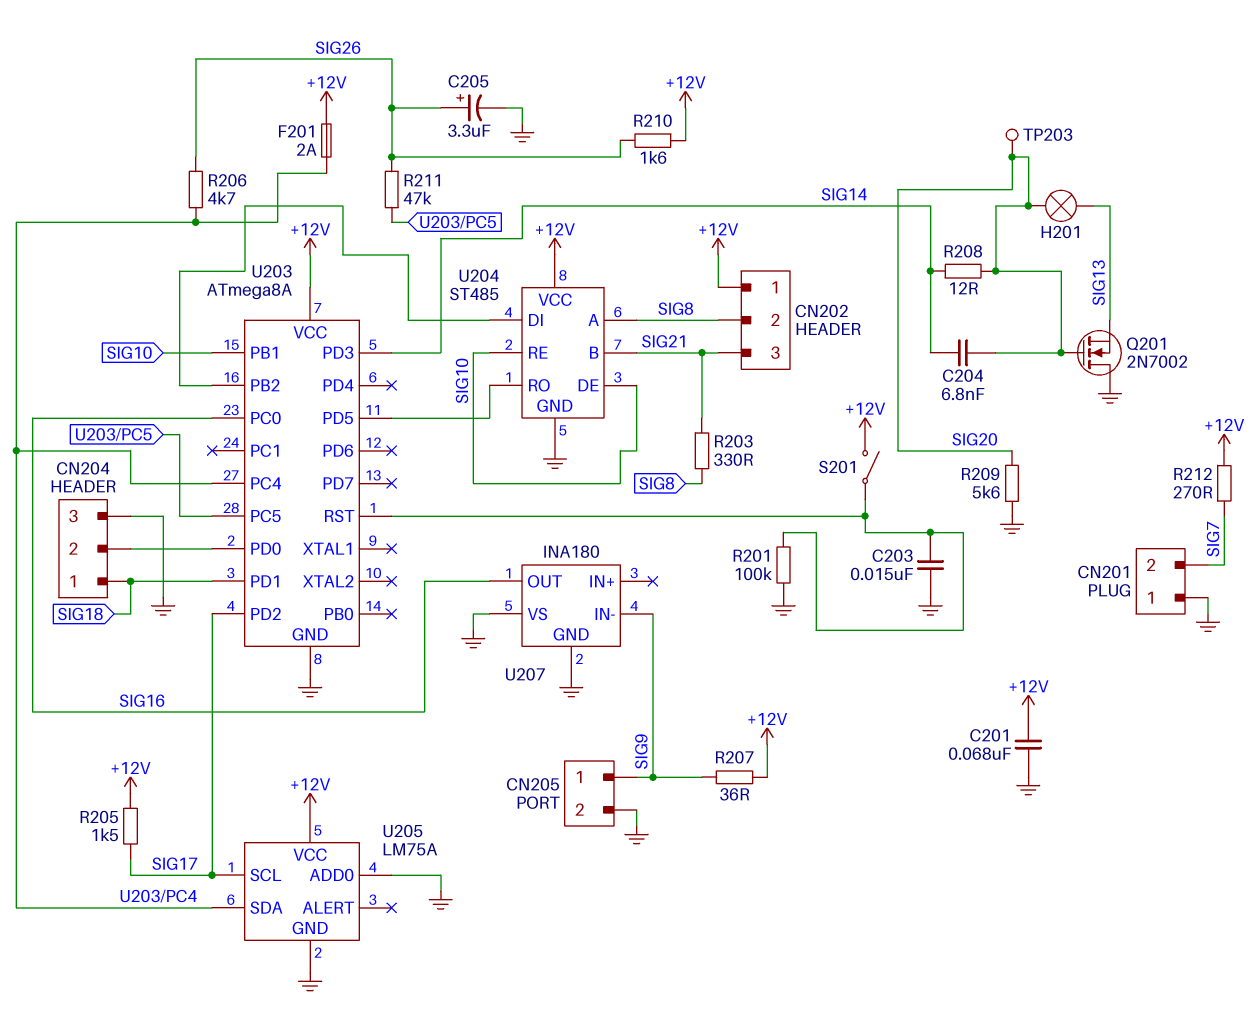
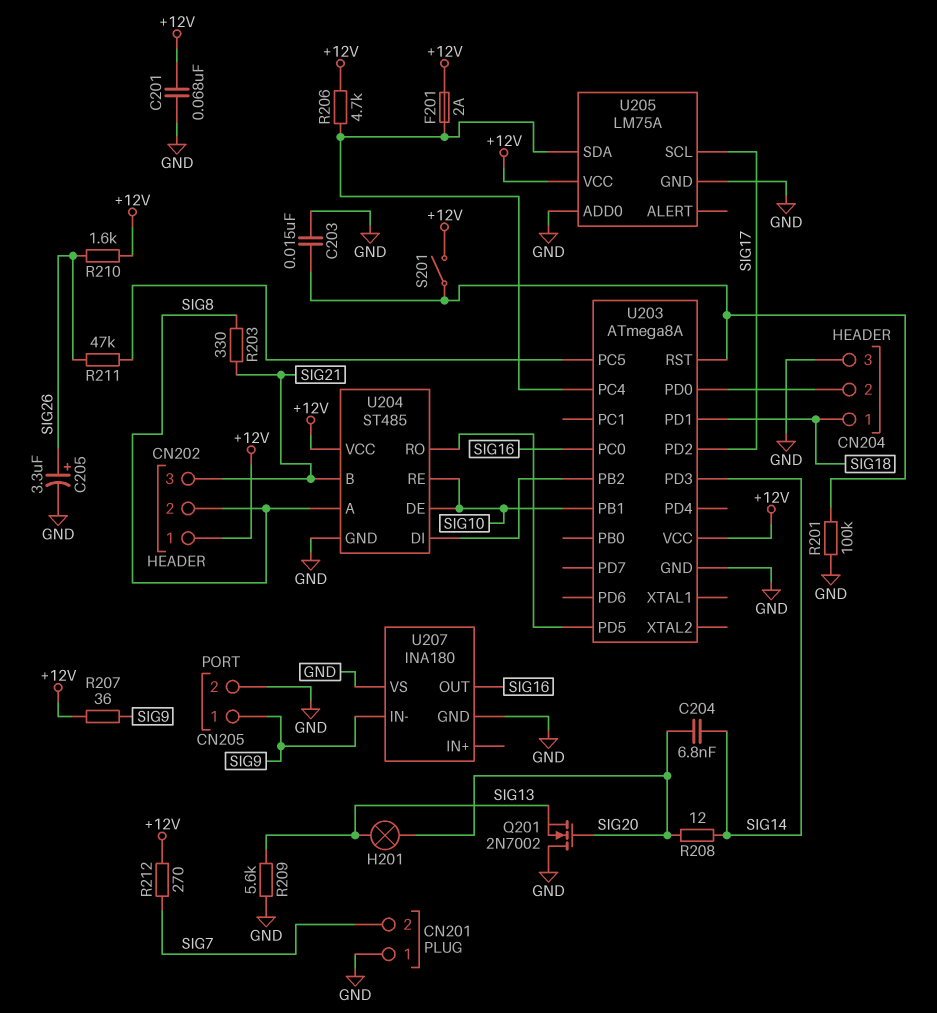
R205: 1.5k (+12V, SIG17) -> none
R206: 4.7k (SIG26, U203/PC4) -> 4.7k (+12V, U203/PC4)
R209: 5.6k (GND, SIG20) -> 5.6k (GND, SIG13)
TP203: test point (SIG20) -> none

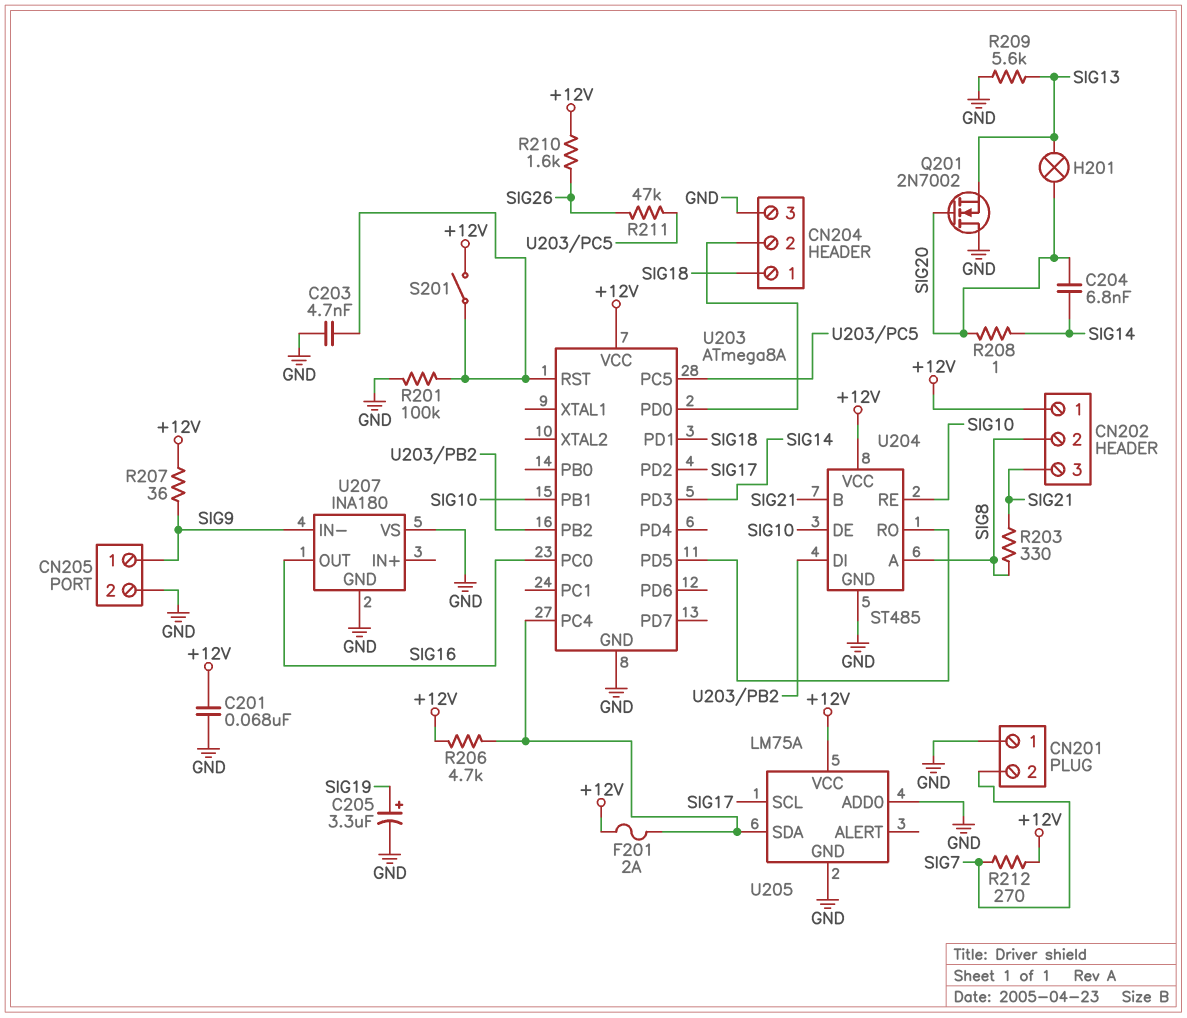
C203: 15nF (GND, U203/RST) -> 4.7nF (GND, U203/RST)
C205: 3.3uF (plus SIG26, minus GND) -> 3.3uF (plus SIG19, minus GND)
R208: 12 (SIG14, SIG20) -> 1 (SIG14, SIG20)

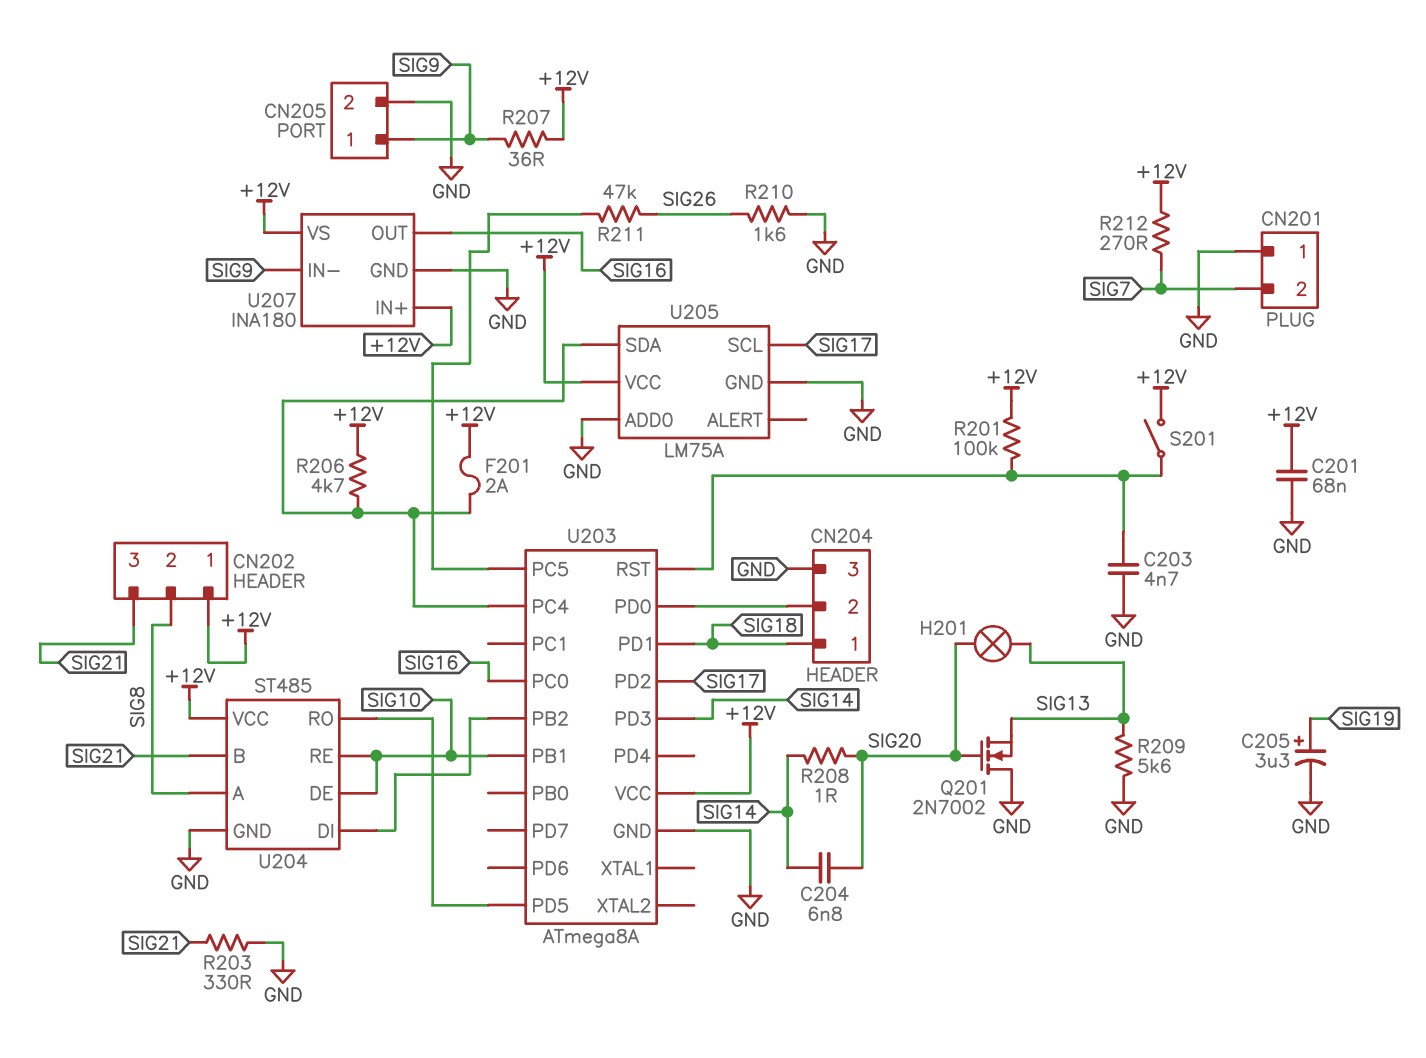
R201: 100k (GND, U203/RST) -> 100k (+12V, U203/RST)
R203: 330 (SIG8, SIG21) -> 330 (GND, SIG21)
R210: 1.6k (+12V, SIG26) -> 1.6k (GND, SIG26)
U207 pin IN+: none -> +12V
U207 pin VS: GND -> +12V

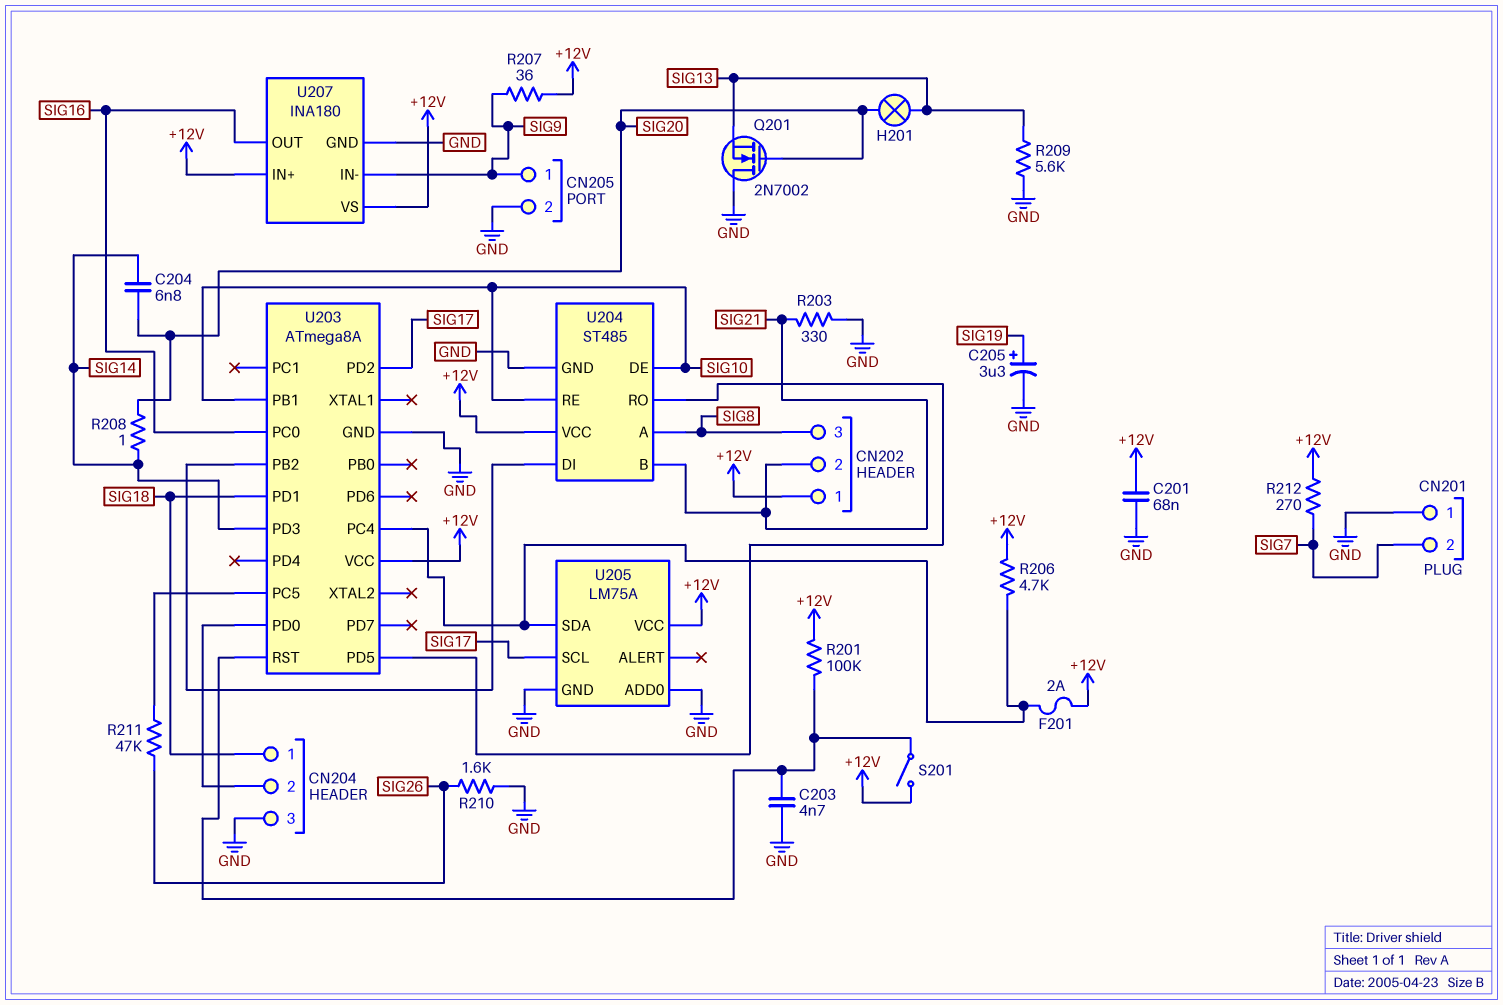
CN202 pin 2: SIG8 -> SIG21
CN202 pin 3: SIG21 -> SIG8

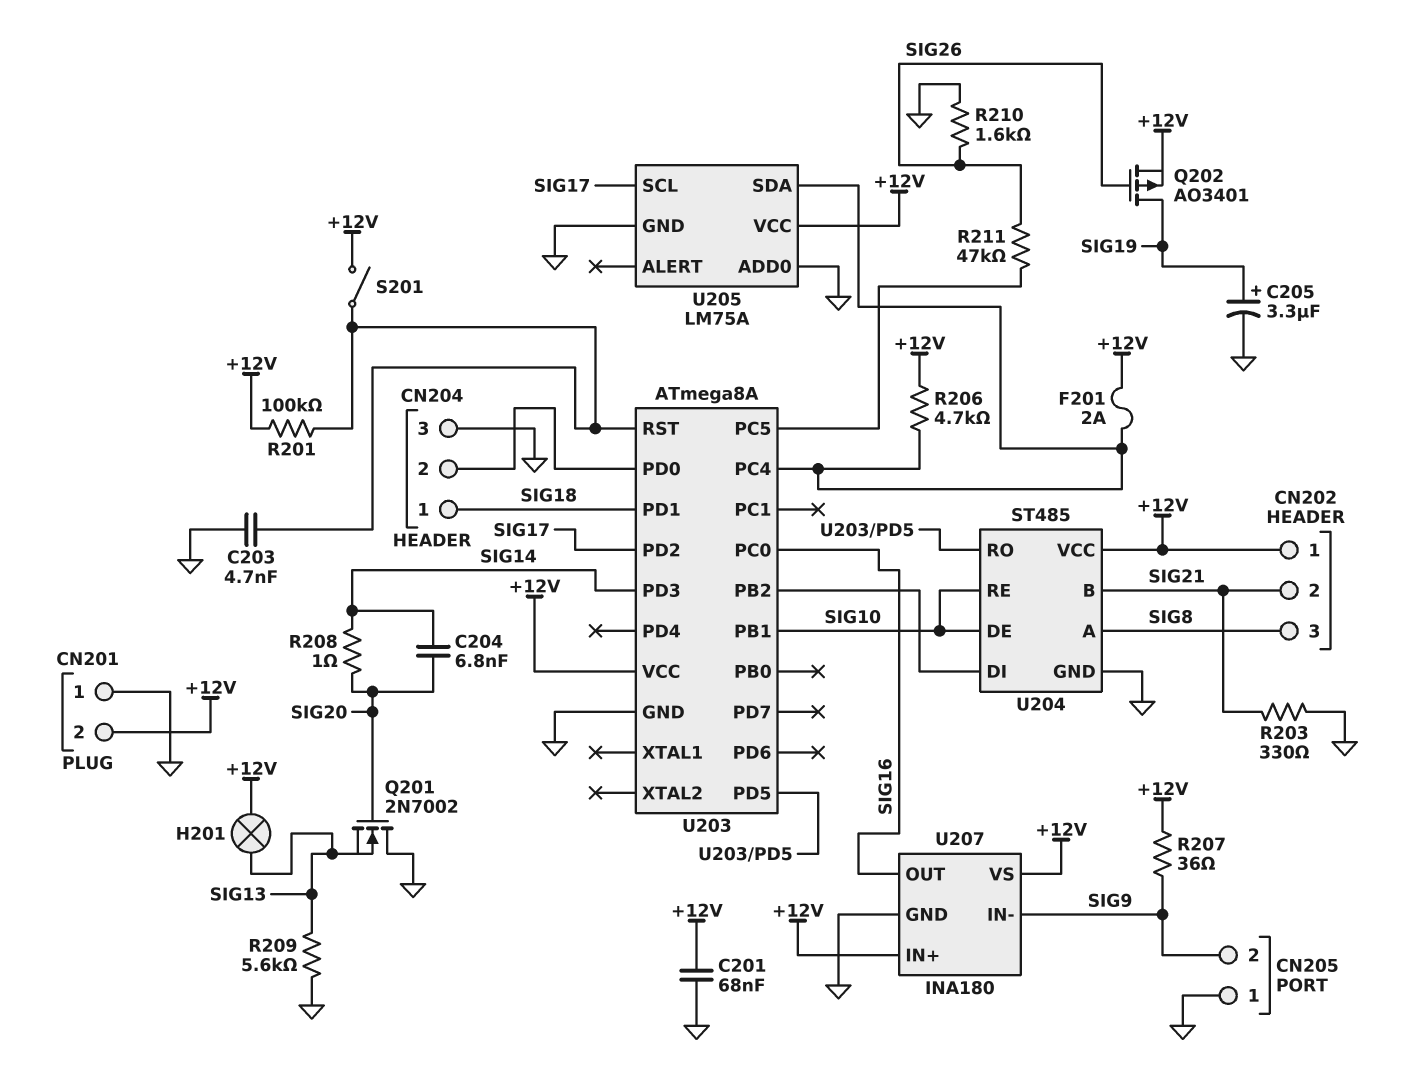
CN201 pin 2: SIG7 -> +12V
CN205 pin 1: SIG9 -> GND
CN205 pin 2: GND -> SIG9
H201: lamp (SIG13, SIG20) -> lamp (+12V, SIG13)
Q202: none -> PMOS AO3401 (G SIG26, D SIG19, S +12V)
R212: 270 (+12V, SIG7) -> none

